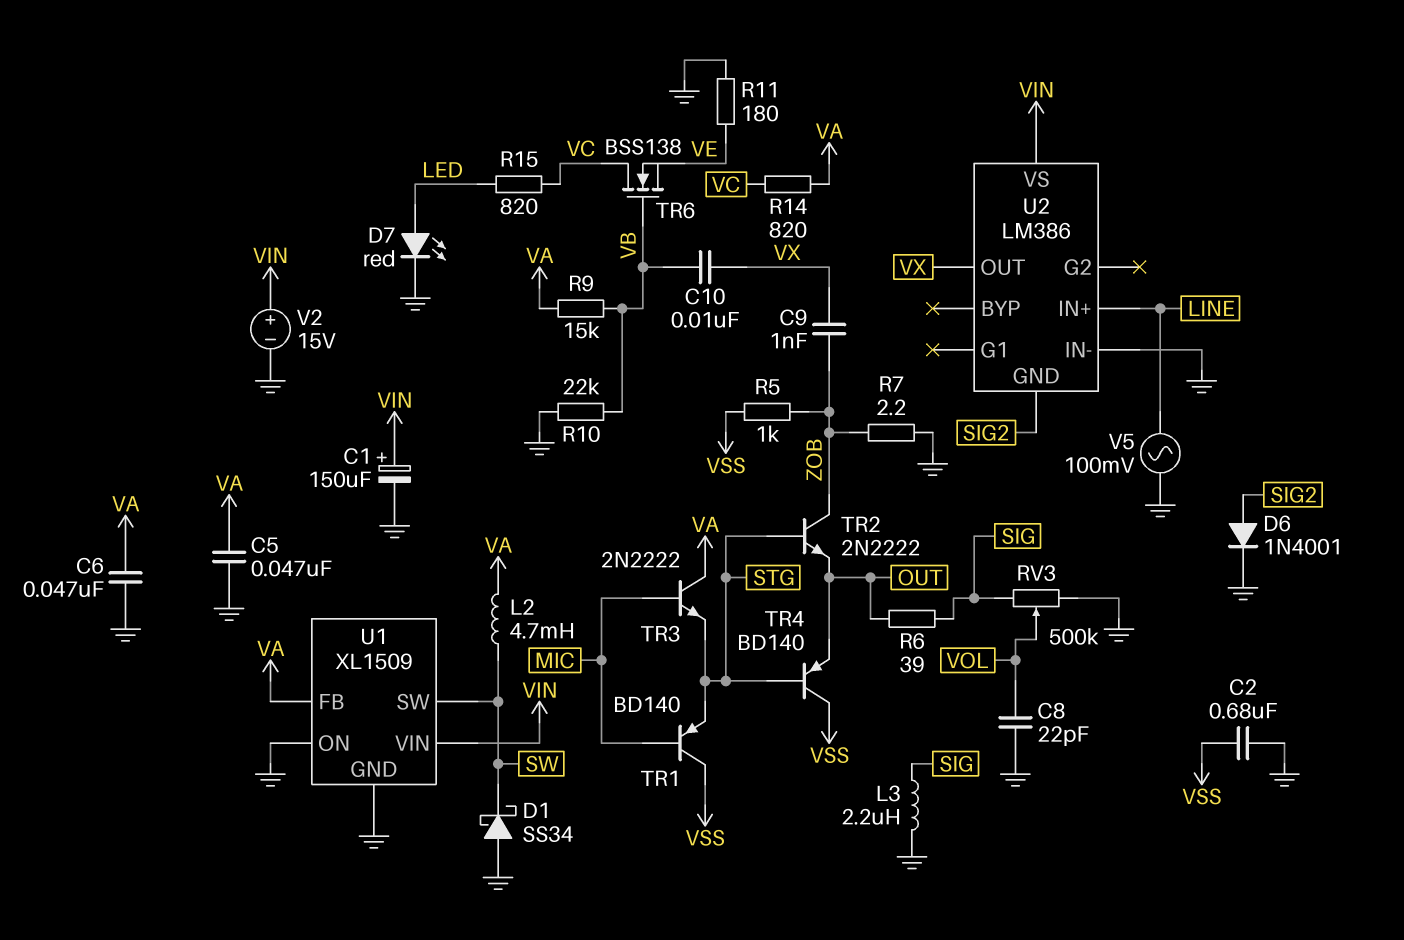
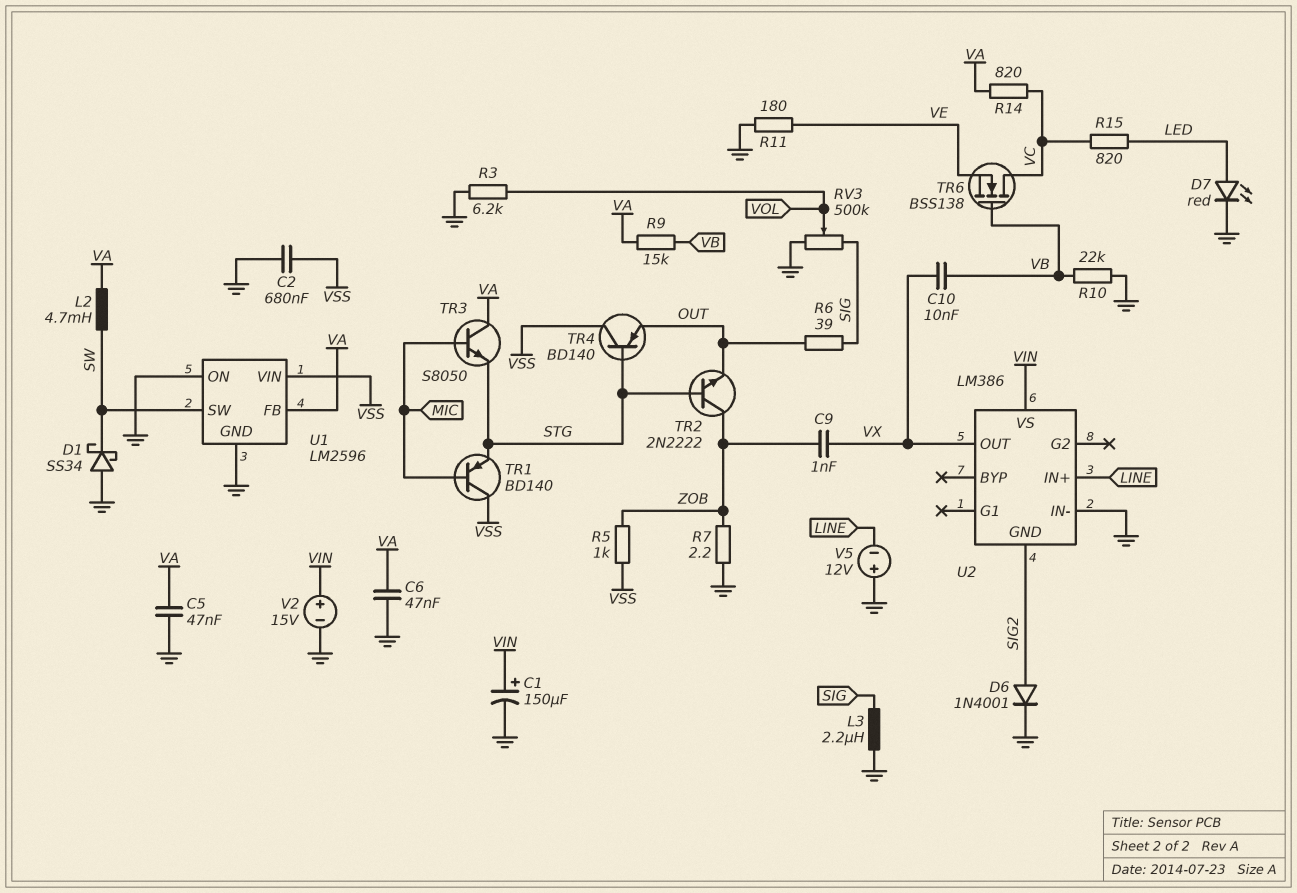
C8: 22pF (GND, VOL) -> none
R3: none -> 6.2k (GND, VOL)
TR3: NPN 2N2222 (B MIC, C VA, E STG) -> NPN S8050 (B MIC, C VA, E STG)
U1: XL1509 -> LM2596
U1 pin VIN: VIN -> VSS
V5: AC 100mV (GND, LINE) -> 12V (plus GND, minus LINE)

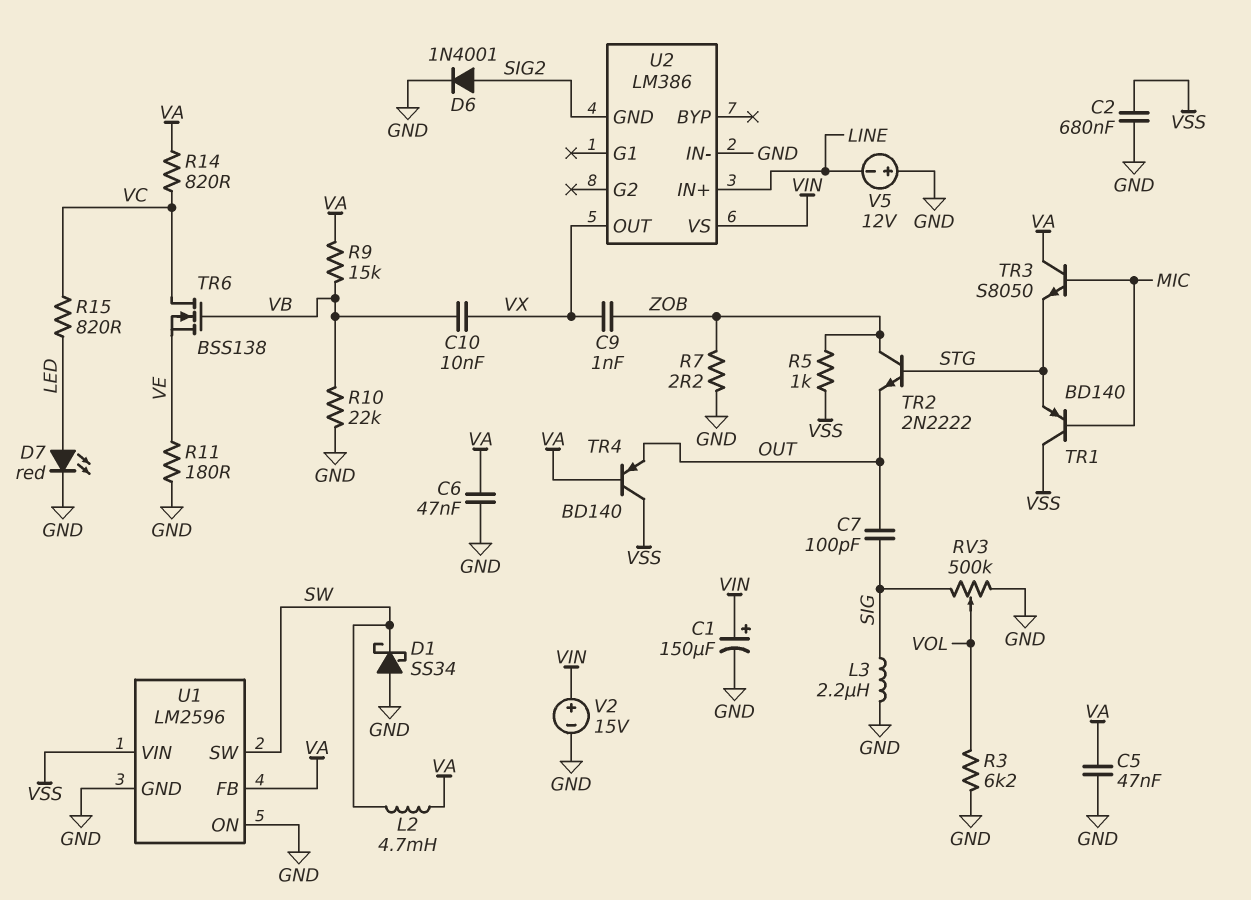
C7: none -> 100pF (OUT, SIG)
R6: 39 (OUT, SIG) -> none
TR4: PNP BD140 (B STG, C VSS, E OUT) -> PNP BD140 (B VA, C VSS, E OUT)

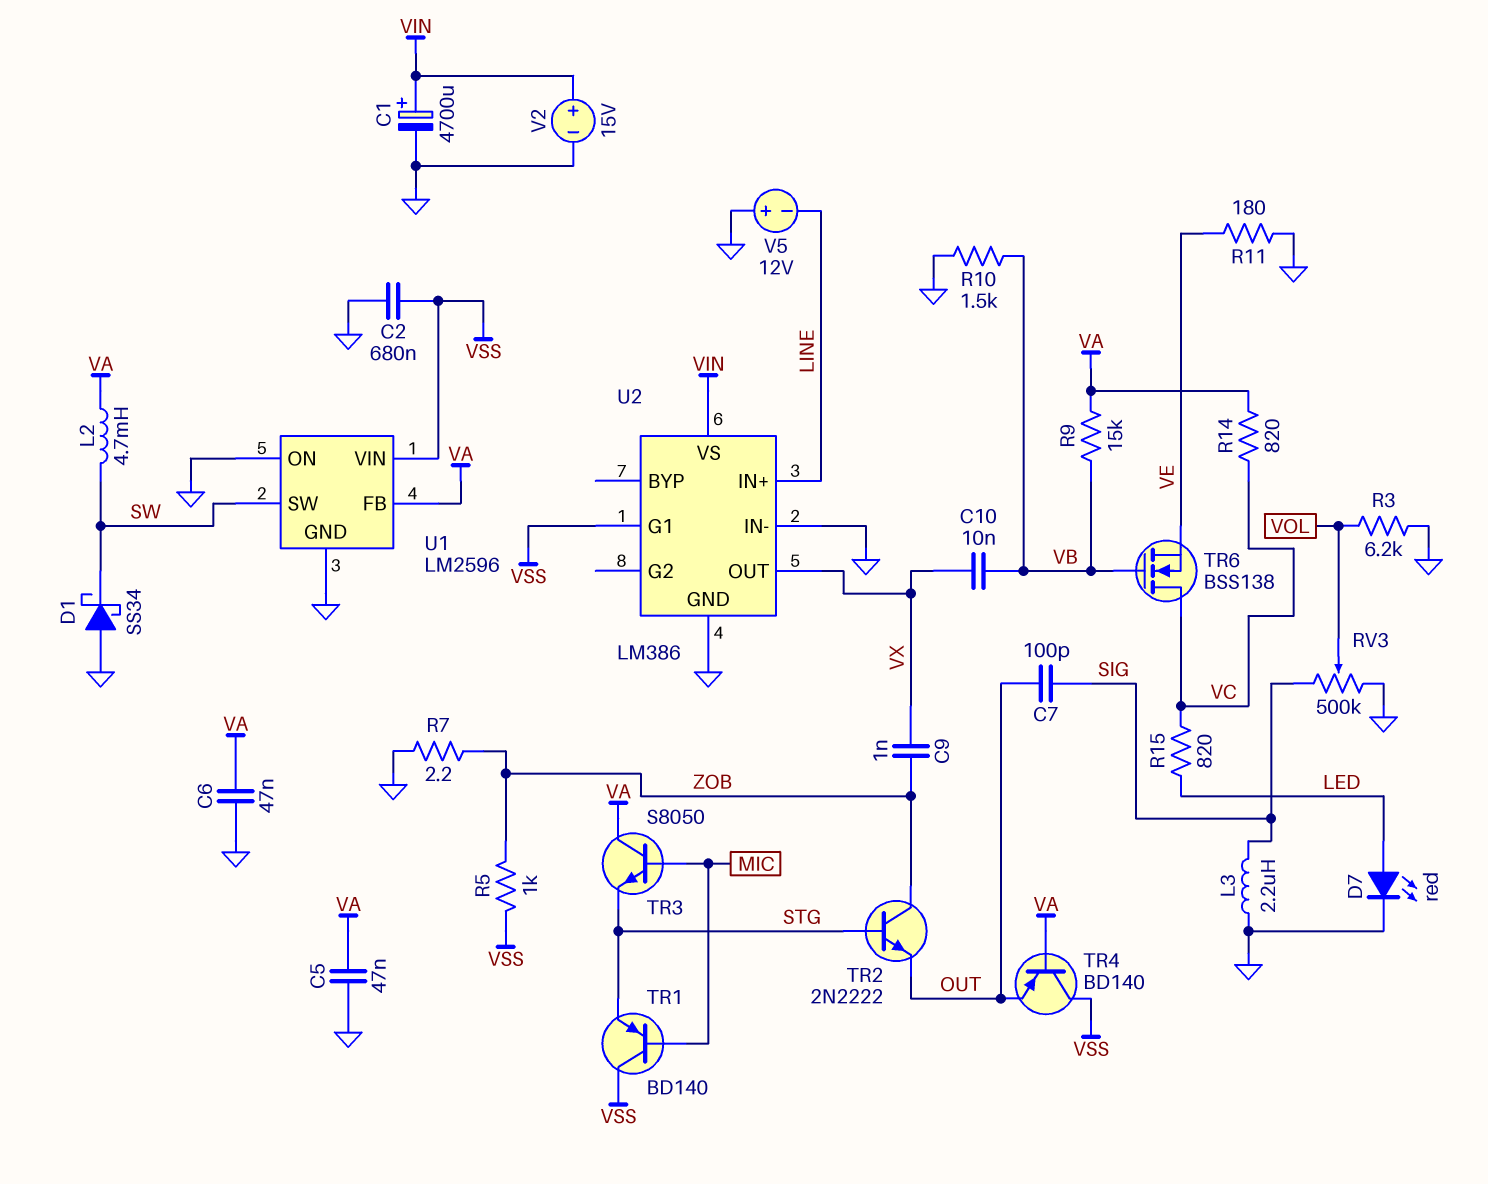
C1: 150uF (plus VIN, minus GND) -> 4700uF (plus VIN, minus GND)
D6: diode 1N4001 (A SIG2, K GND) -> none
R10: 22k (GND, VB) -> 1.5k (GND, VB)
U2 pin G1: none -> VSS
U2 pin GND: SIG2 -> GND

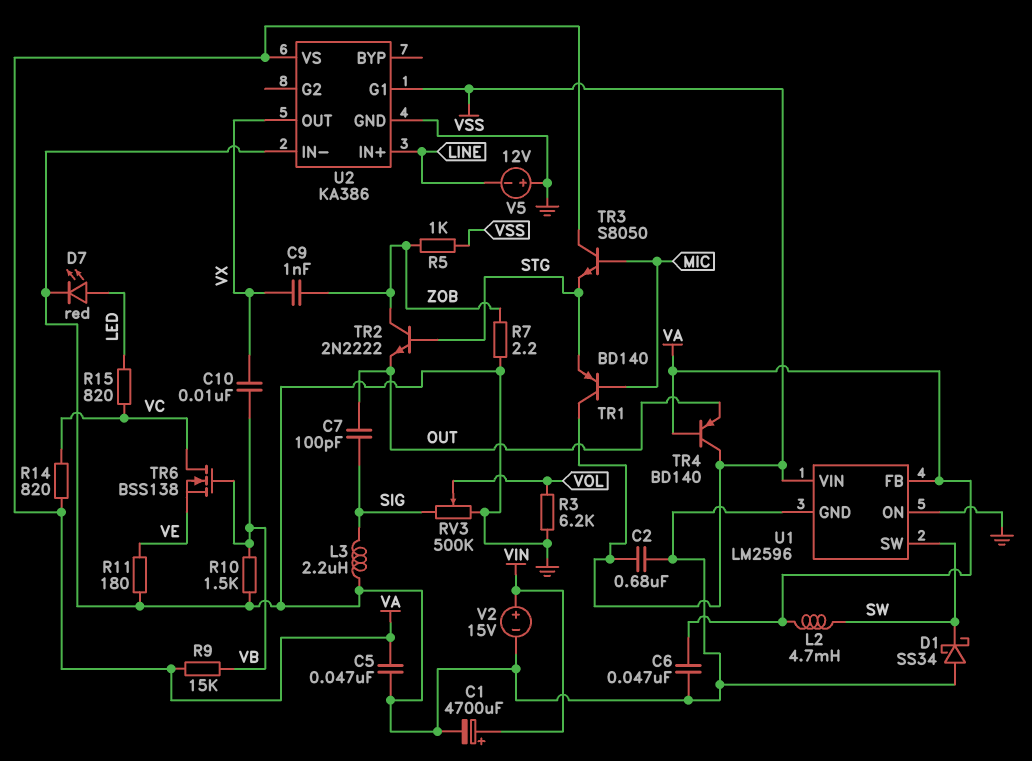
U2: LM386 -> KA386
U2 pin VS: VIN -> VA

